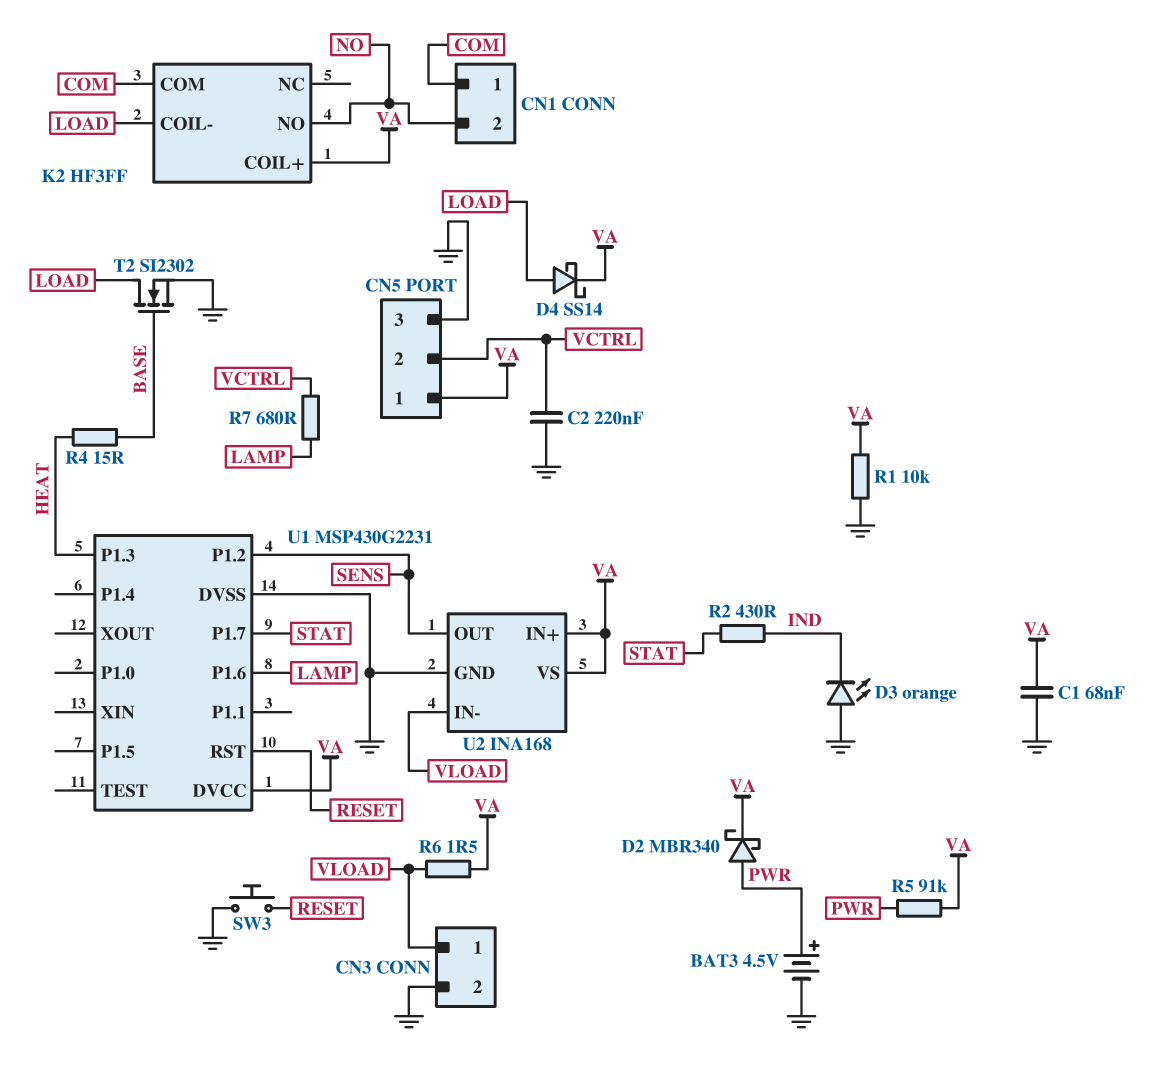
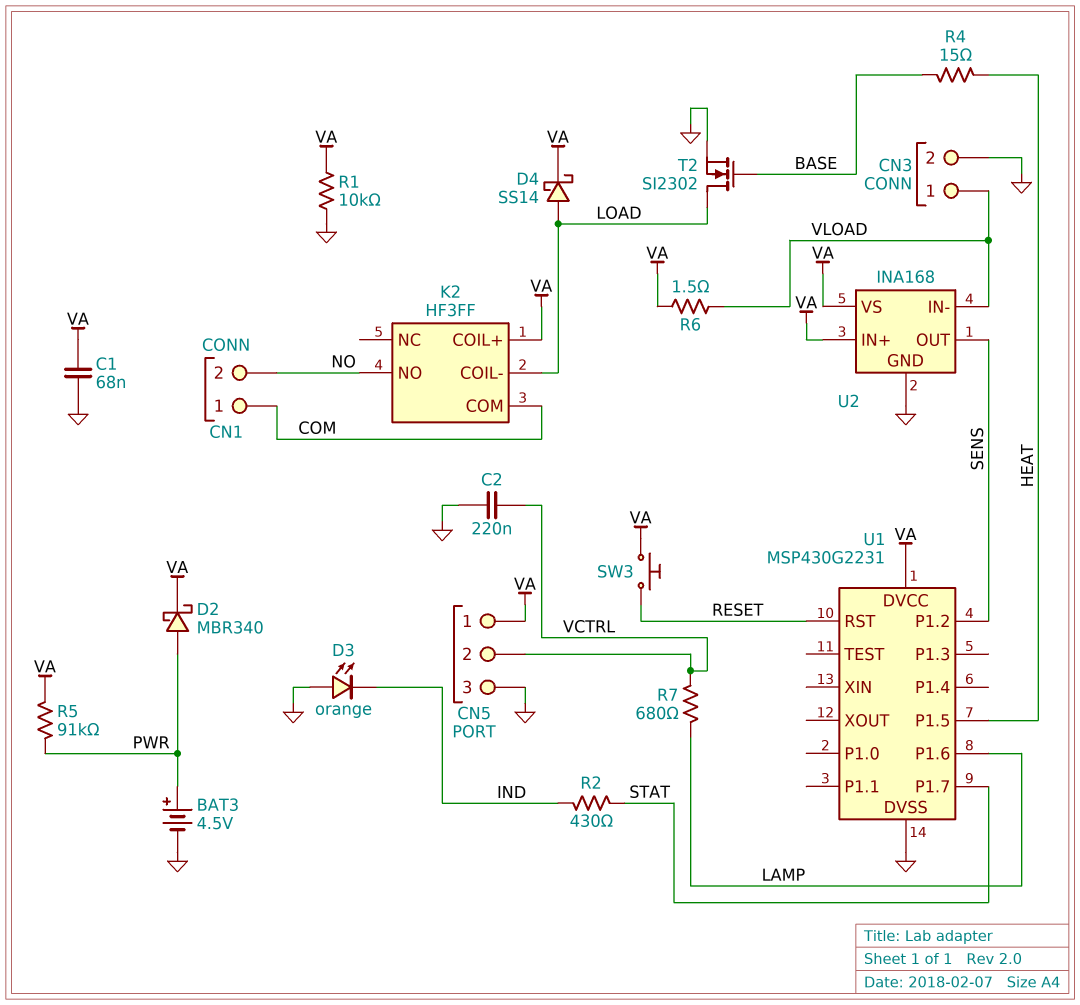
SW3: button (GND, RESET) -> button (RESET, VA)
U1 pin P1.3: HEAT -> none
U1 pin P1.5: none -> HEAT

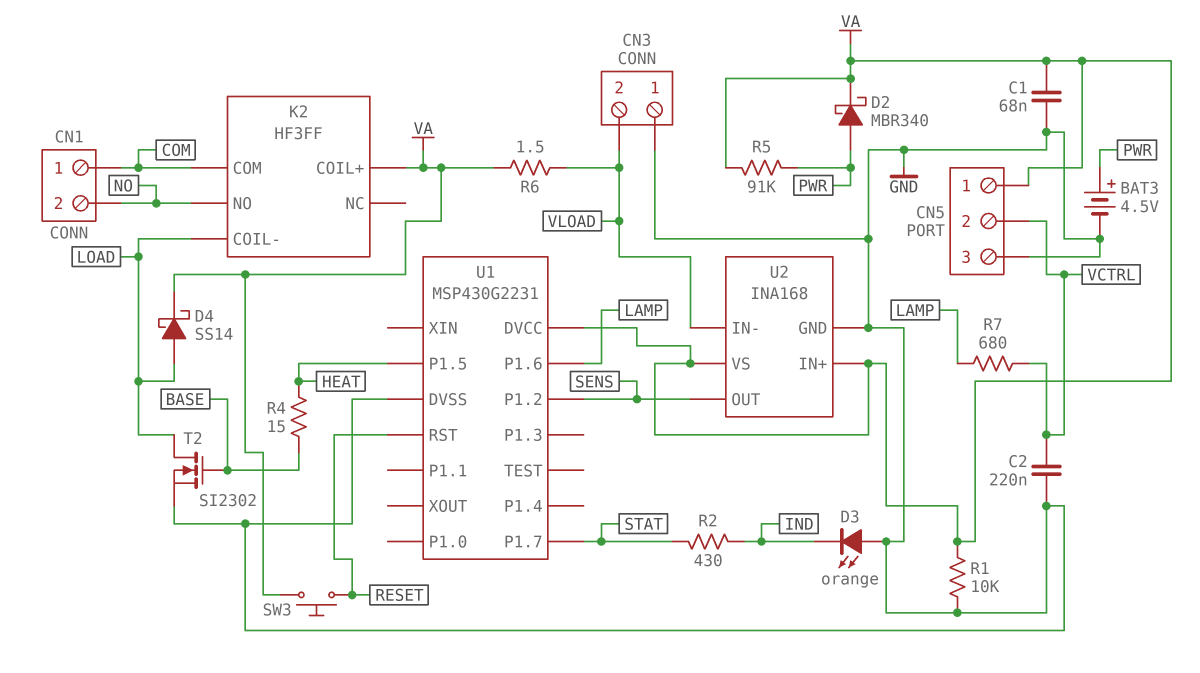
CN3 pin 1: VLOAD -> GND
CN3 pin 2: GND -> VLOAD

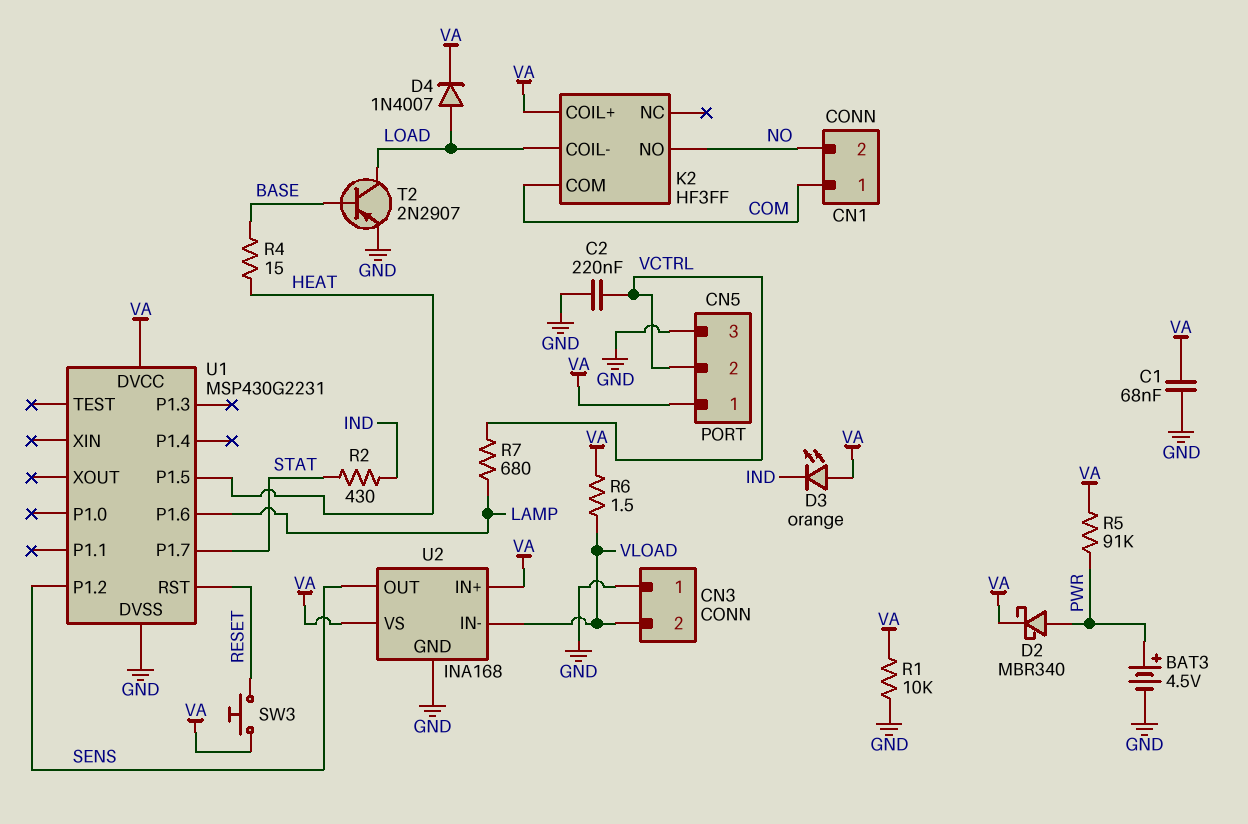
D3: LED orange (A GND, K IND) -> LED orange (A VA, K IND)
D4: schottky SS14 (A LOAD, K VA) -> diode 1N4007 (A LOAD, K VA)
T2: NMOS SI2302 (G BASE, D LOAD, S GND) -> PNP 2N2907 (B BASE, C LOAD, E GND)

